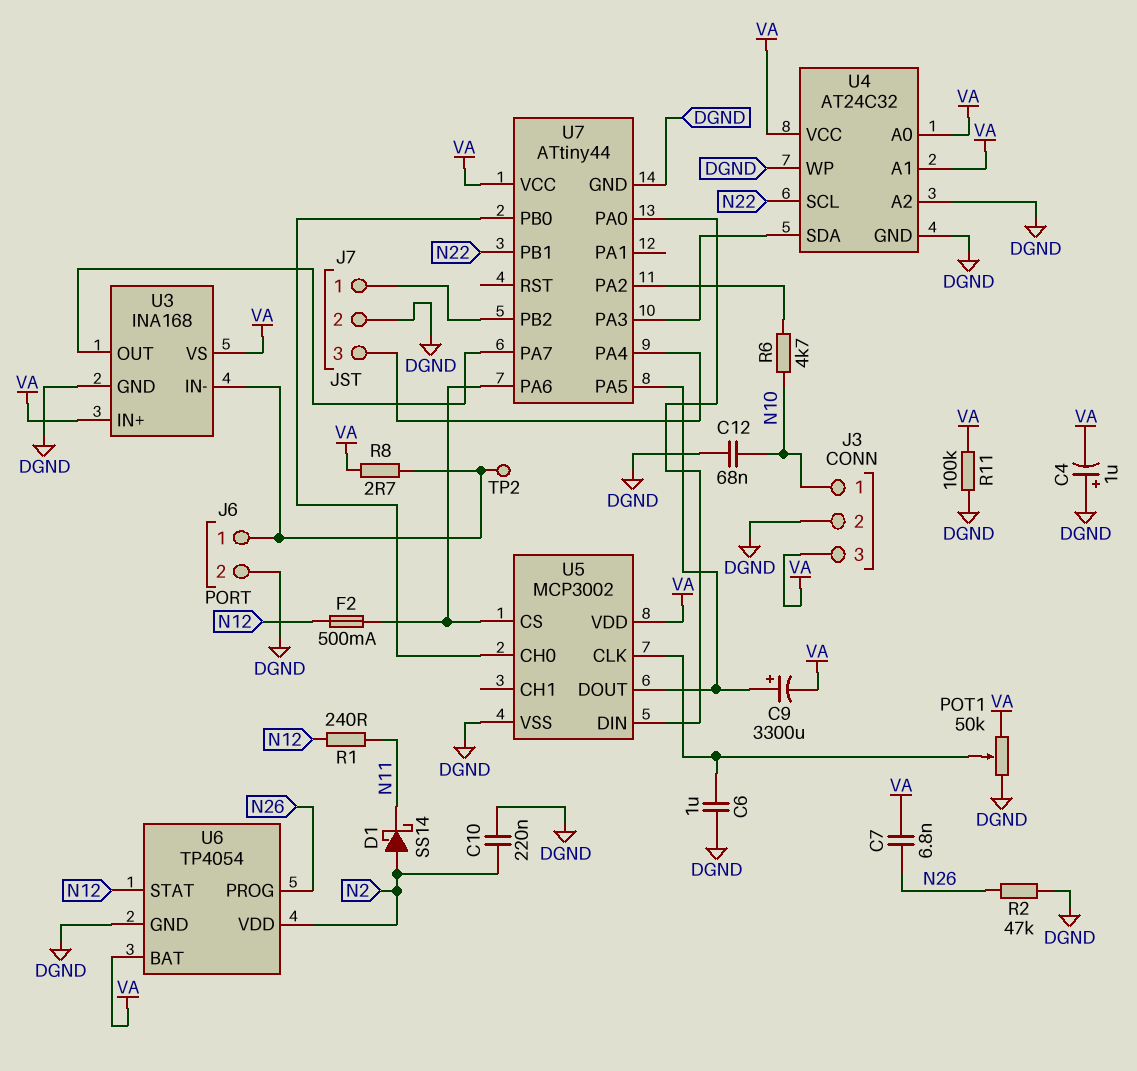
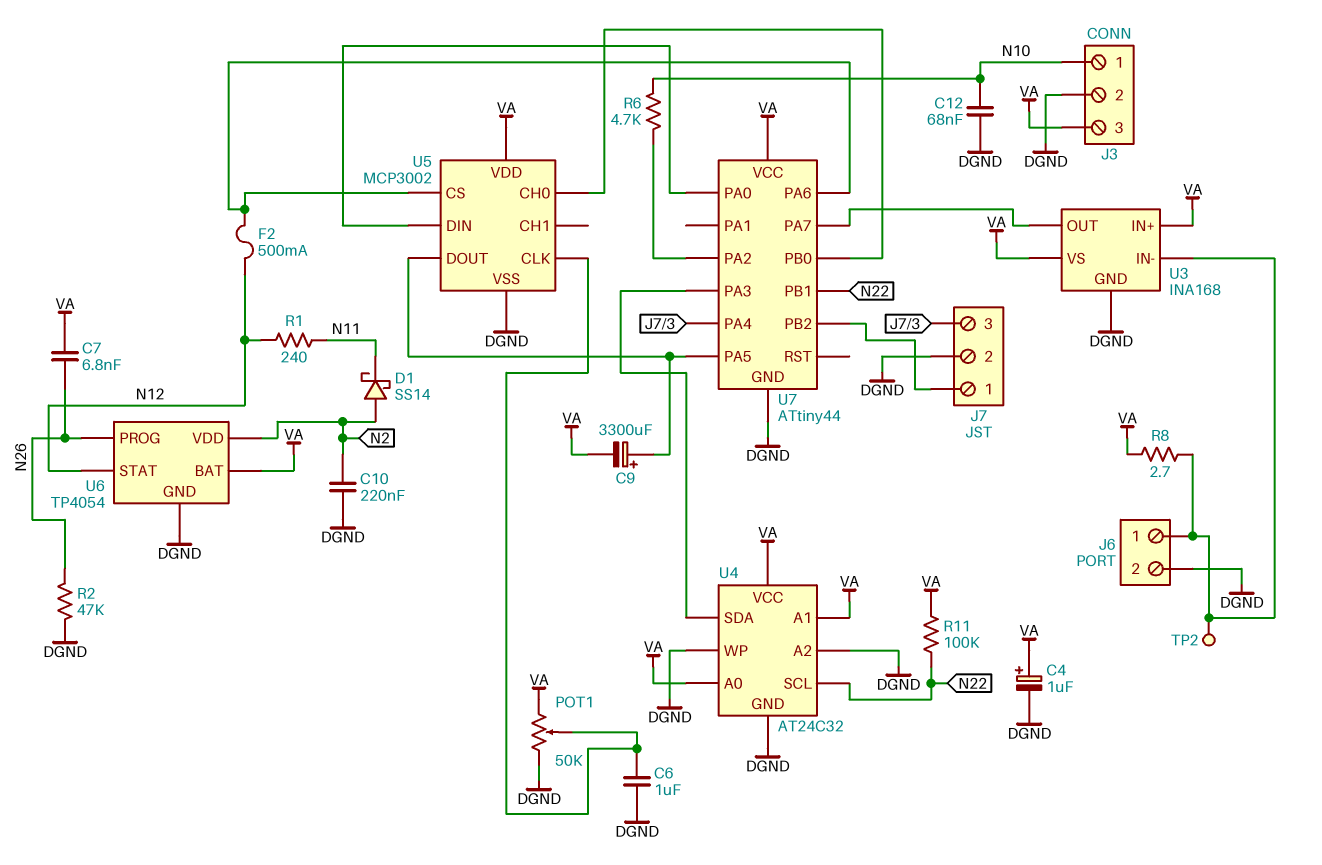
C4: 1uF (plus DGND, minus VA) -> 1uF (plus VA, minus DGND)
R11: 100k (DGND, VA) -> 100k (N22, VA)

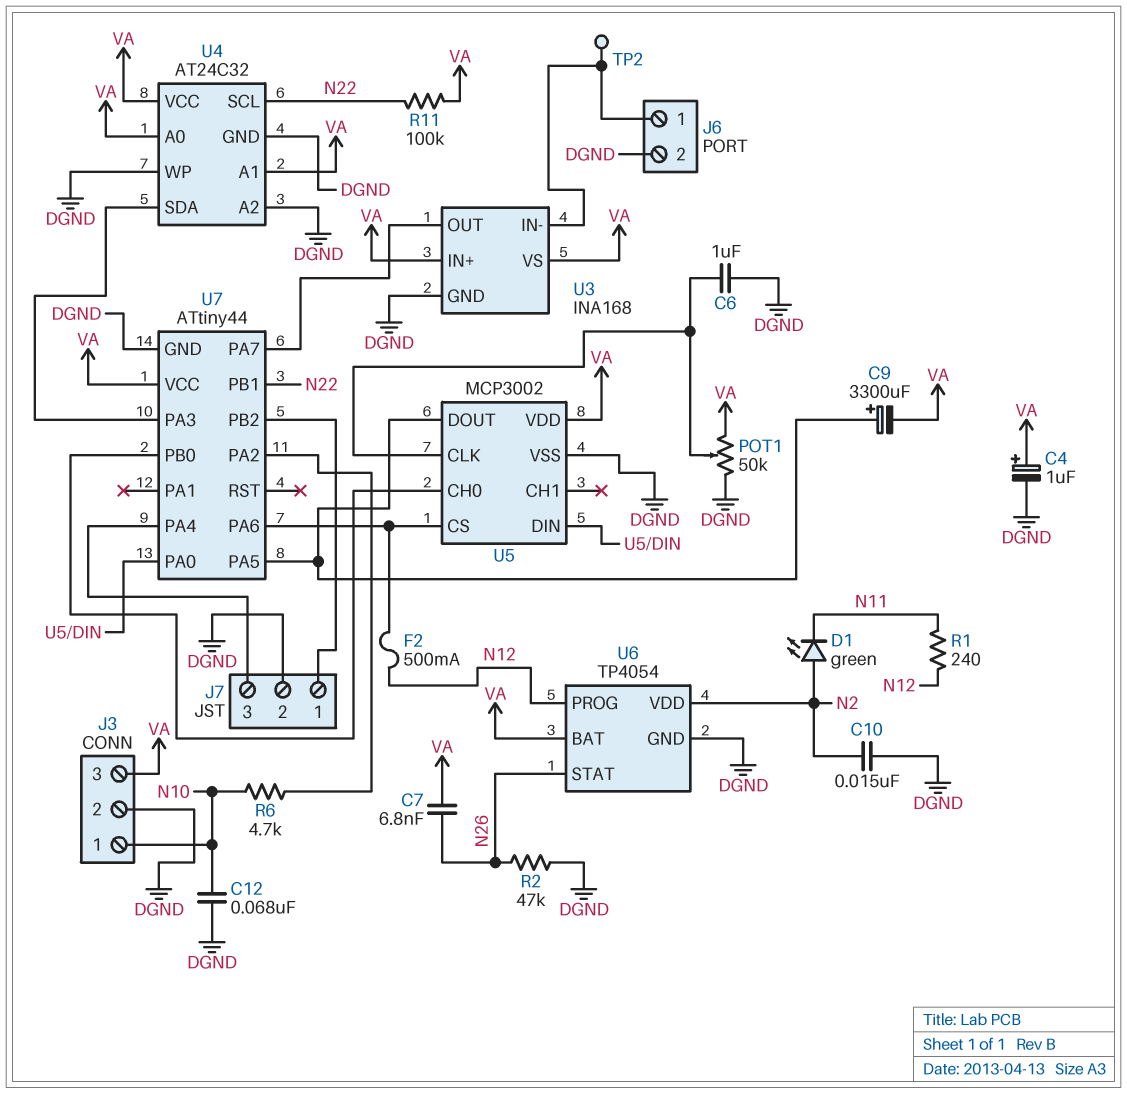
C10: 220nF (DGND, N2) -> 15nF (DGND, N2)
D1: schottky SS14 (A N2, K N11) -> LED green (A N2, K N11)
R8: 2.7 (J6/1, VA) -> none
U6 pin PROG: N26 -> N12
U6 pin STAT: N12 -> N26

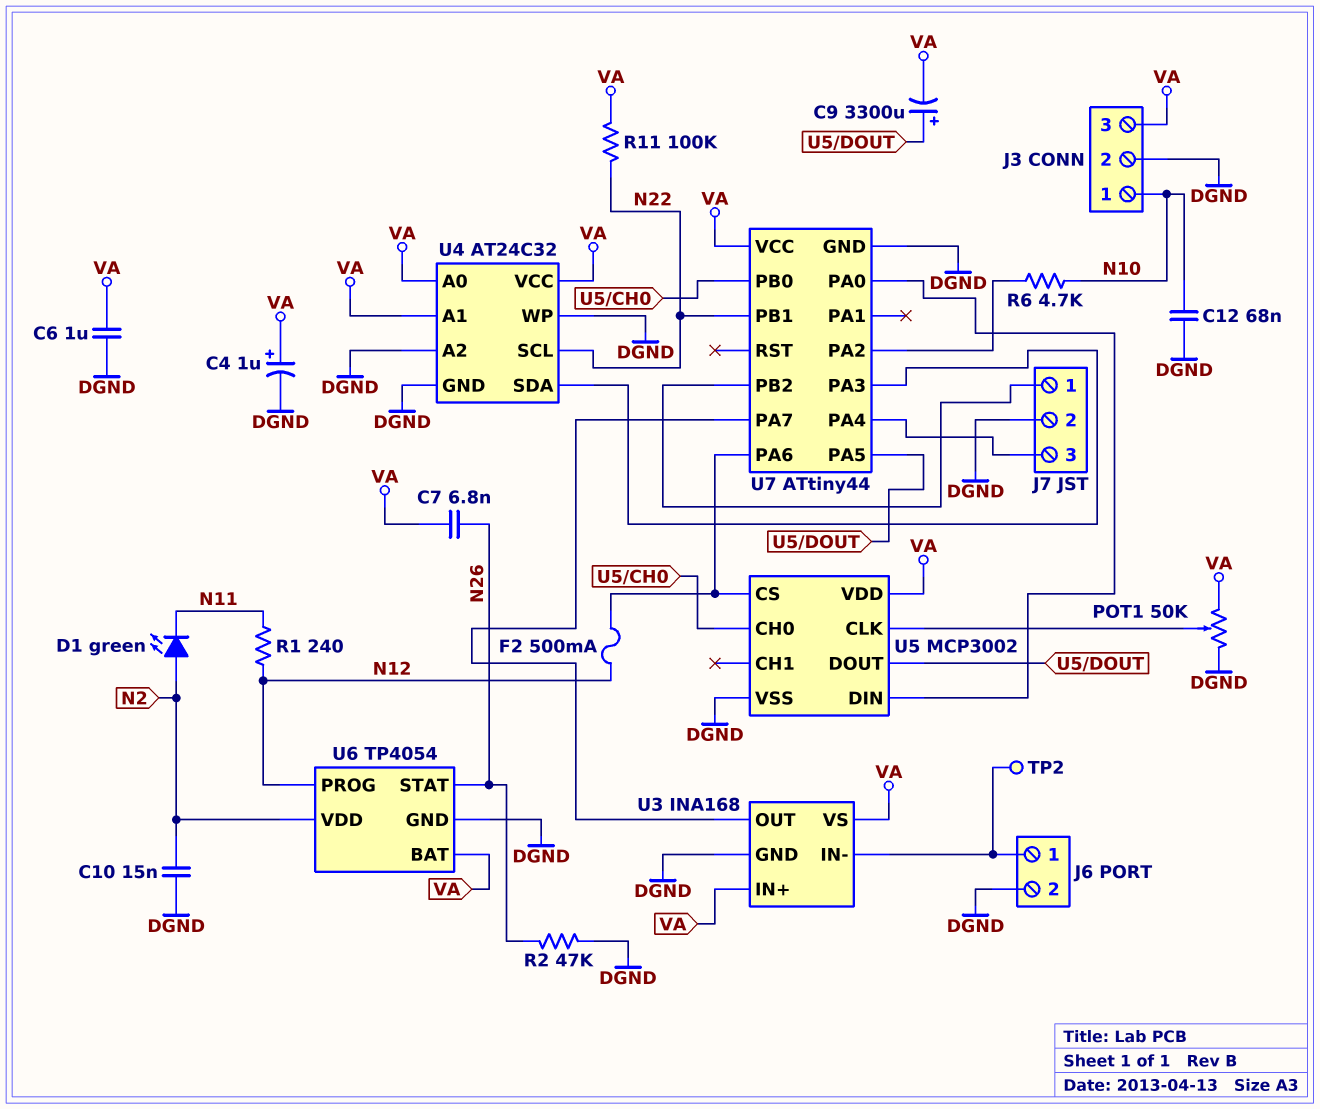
C6: 1uF (DGND, U5/CLK) -> 1uF (DGND, VA)

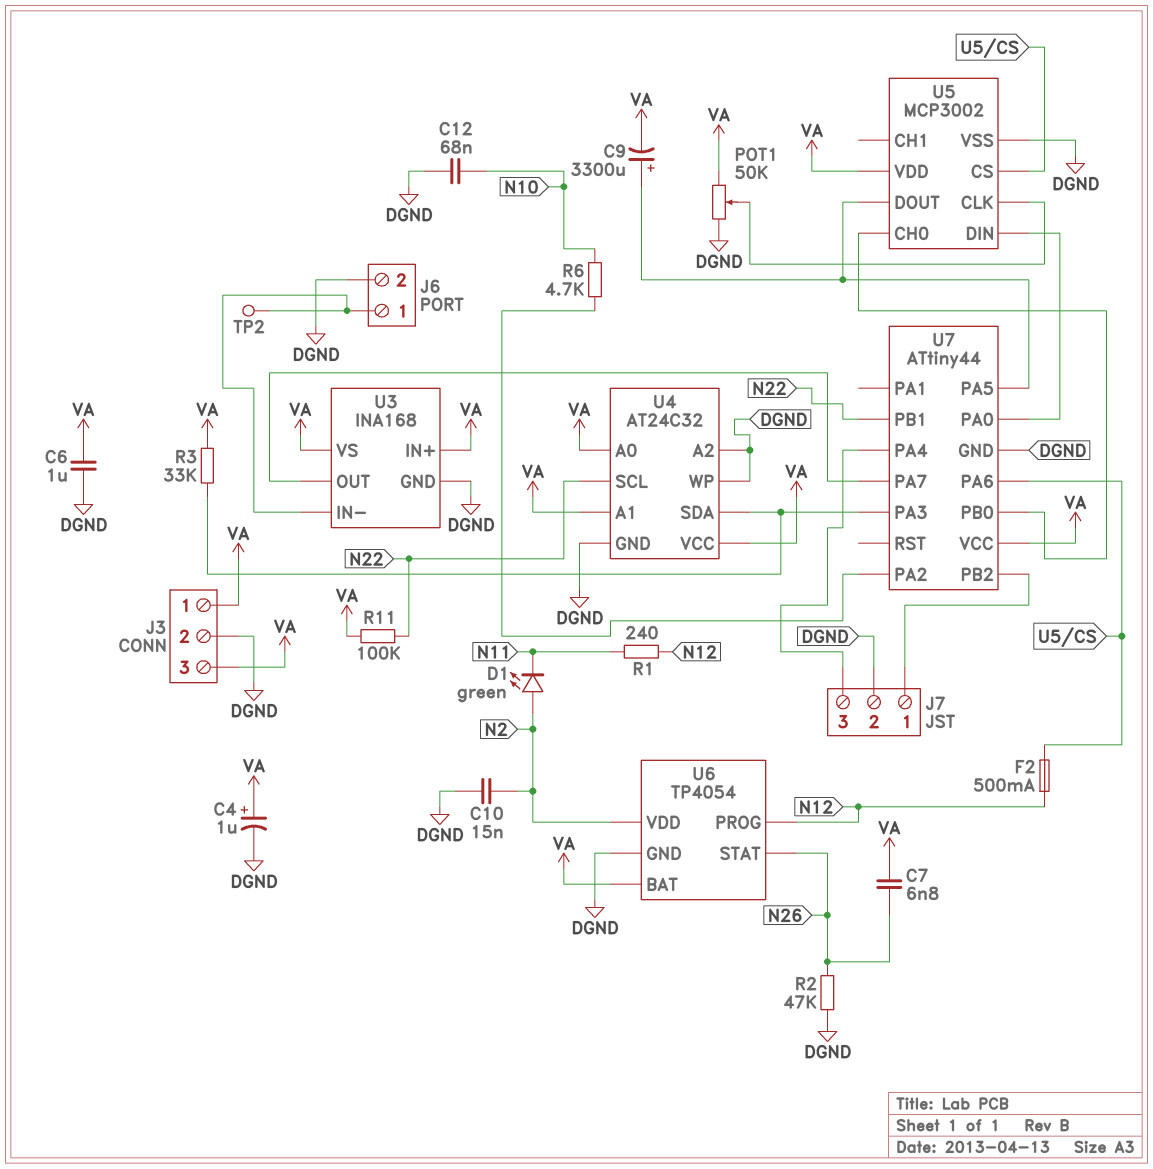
J3 pin 1: N10 -> VA
R3: none -> 33k (U4/SDA, VA)

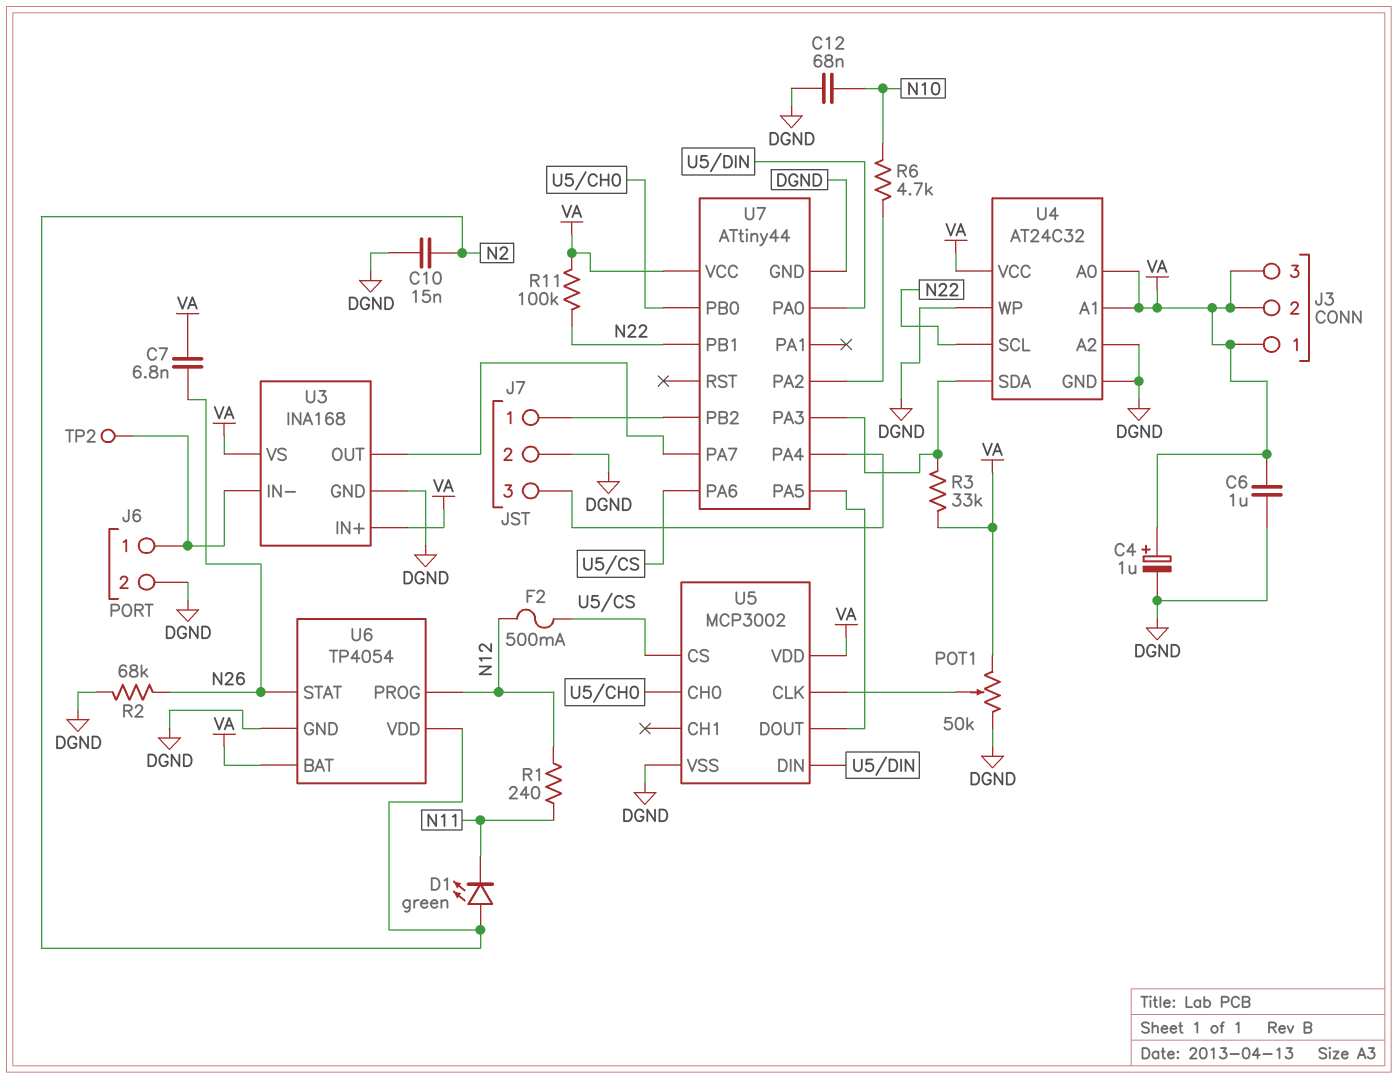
C9: 3300uF (plus U5/DOUT, minus VA) -> none
J3 pin 2: DGND -> VA
R2: 47k (DGND, N26) -> 68k (DGND, N26)

